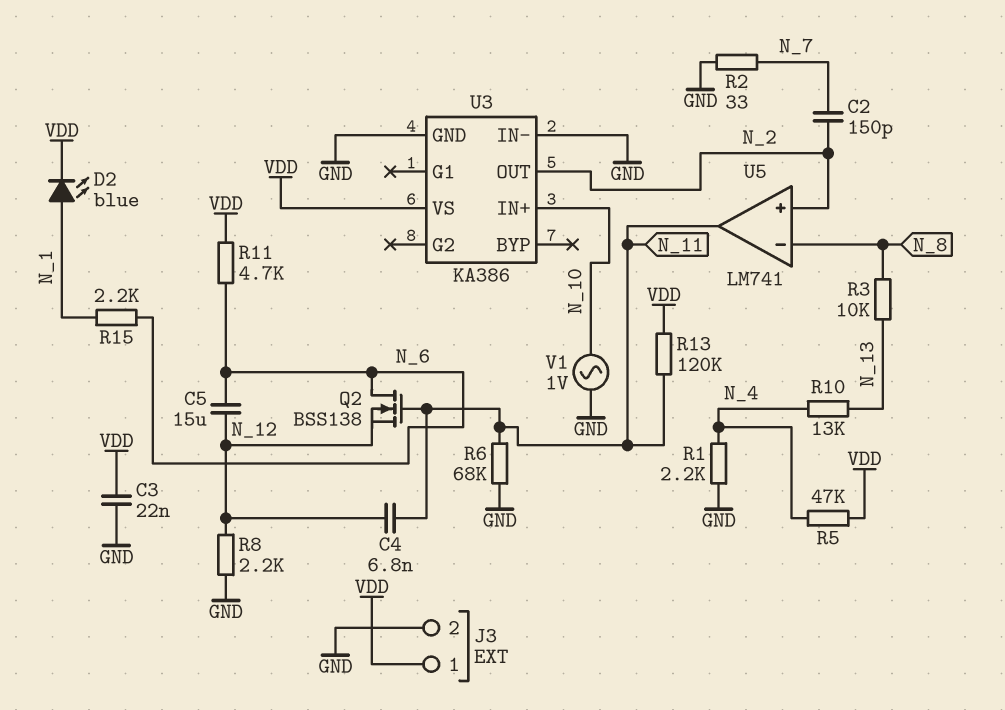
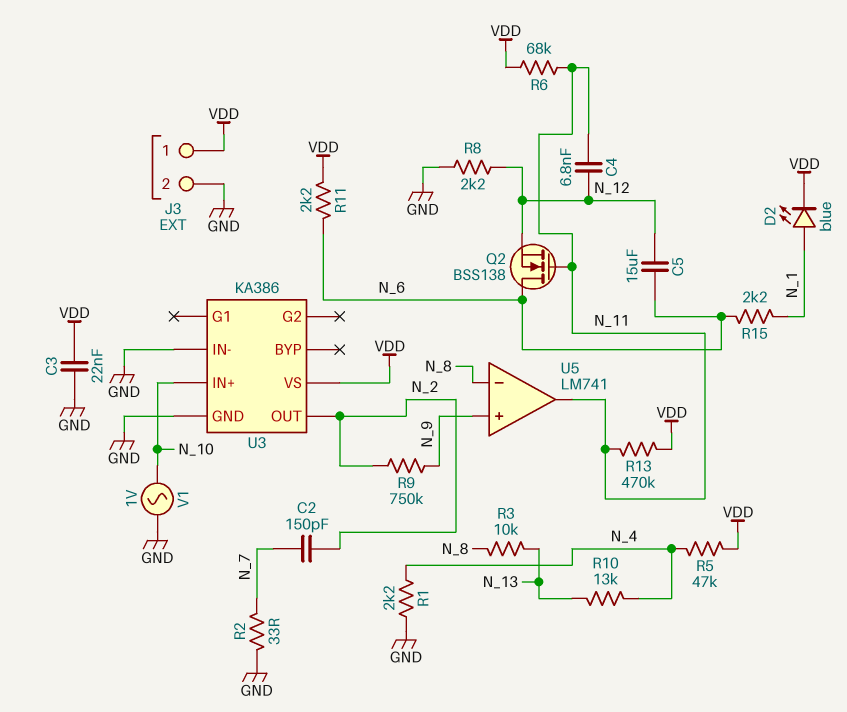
R6: 68k (GND, N_11) -> 68k (N_11, VDD)
R9: none -> 750k (N_2, N_9)
R11: 4.7k (N_6, VDD) -> 2.2k (N_6, VDD)
R13: 120k (N_11, VDD) -> 470k (N_11, VDD)
U5 pin in+: N_2 -> N_9

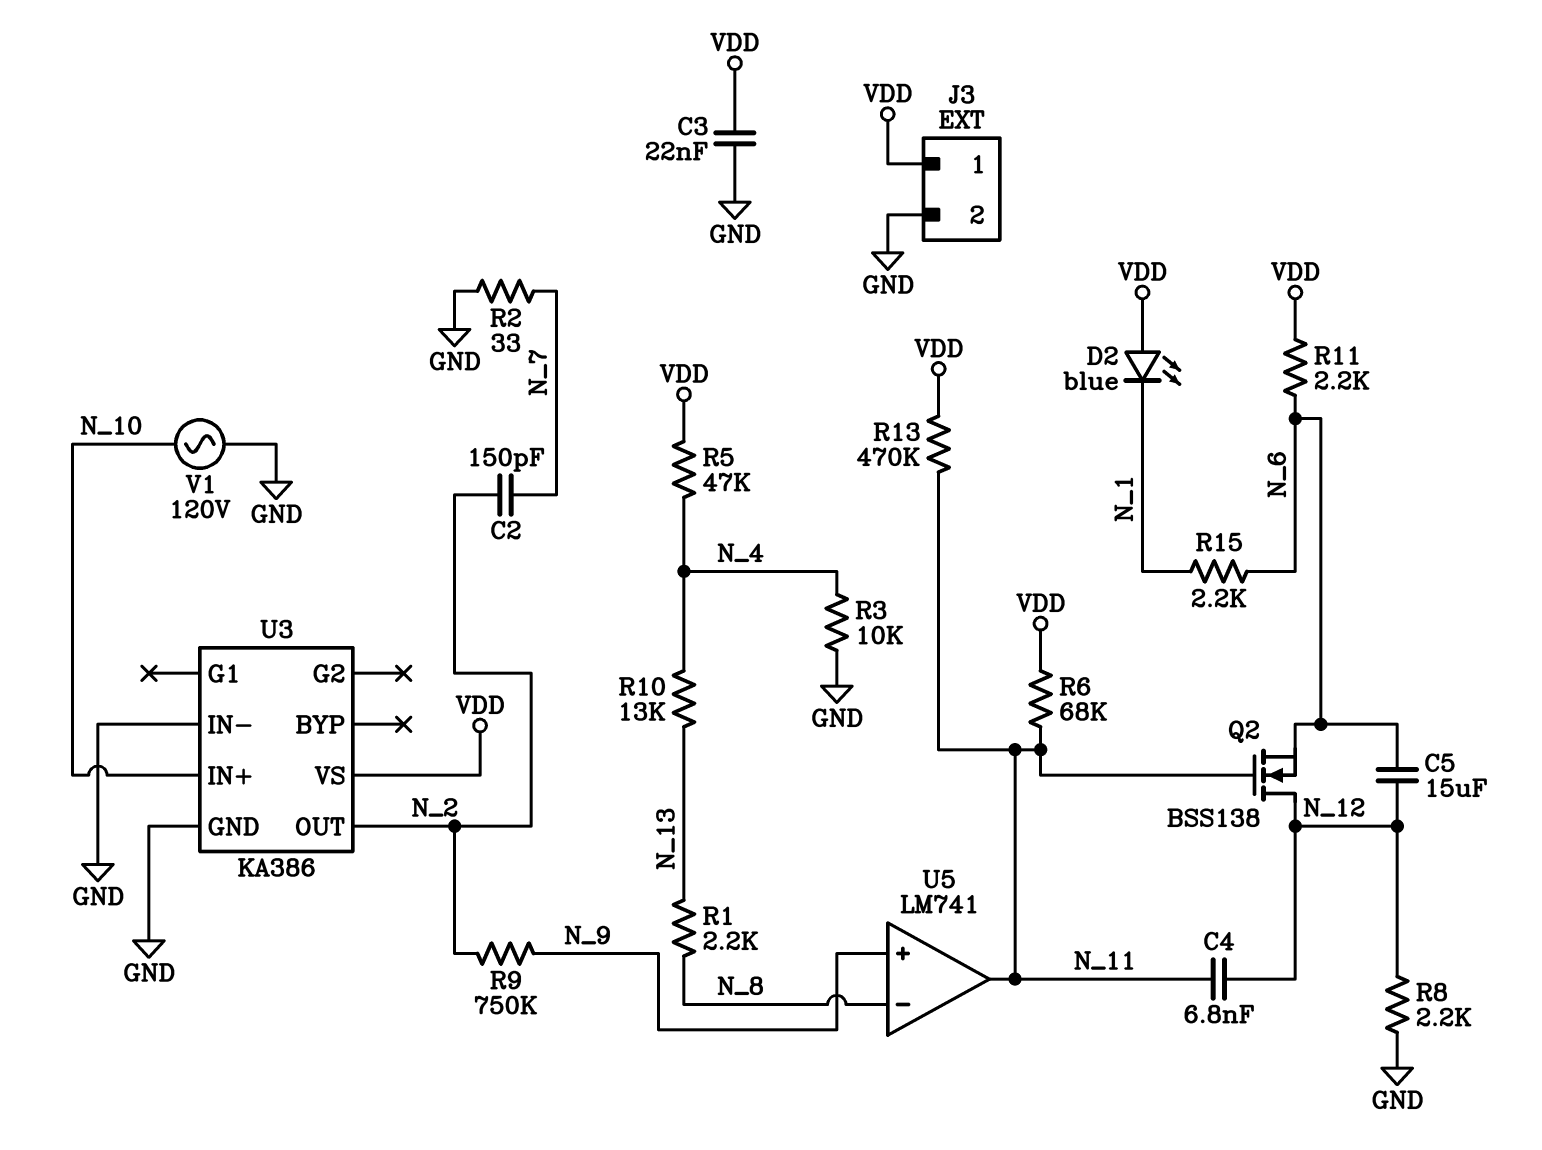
D2: LED blue (A N_1, K VDD) -> LED blue (A VDD, K N_1)
Q2: NMOS BSS138 (G N_11, D N_6, S N_12) -> NMOS BSS138 (G N_11, D N_12, S N_6)
R1: 2.2k (GND, N_4) -> 2.2k (N_8, N_13)
R3: 10k (N_8, N_13) -> 10k (GND, N_4)
V1: AC 1V (GND, N_10) -> AC 120V (GND, N_10)

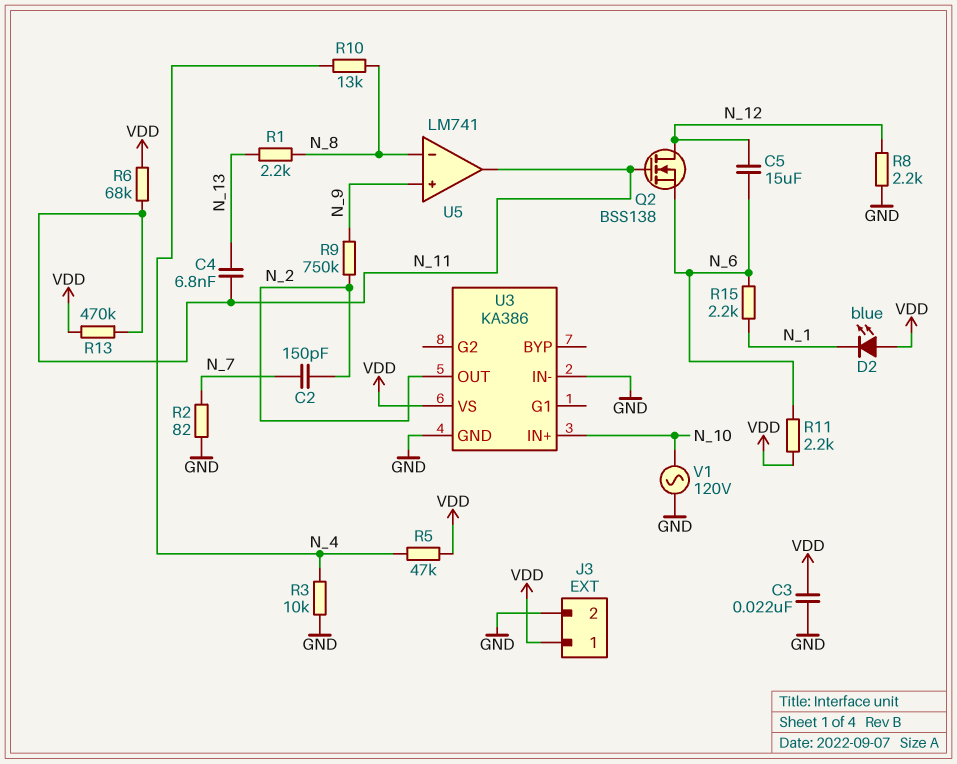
C4: 6.8nF (N_11, N_12) -> 6.8nF (N_11, N_13)
R2: 33 (GND, N_7) -> 82 (GND, N_7)
R10: 13k (N_4, N_13) -> 13k (N_4, N_8)

